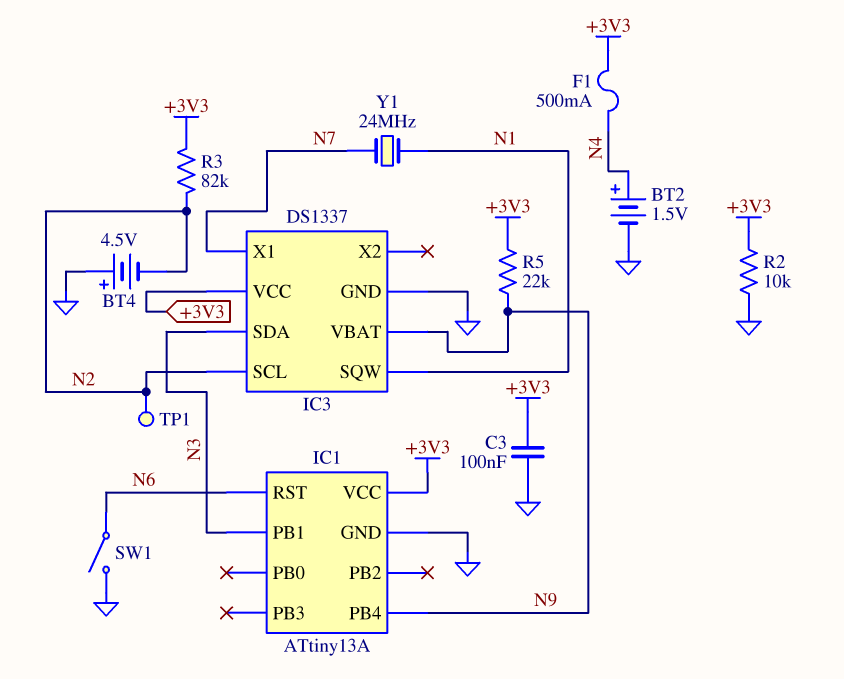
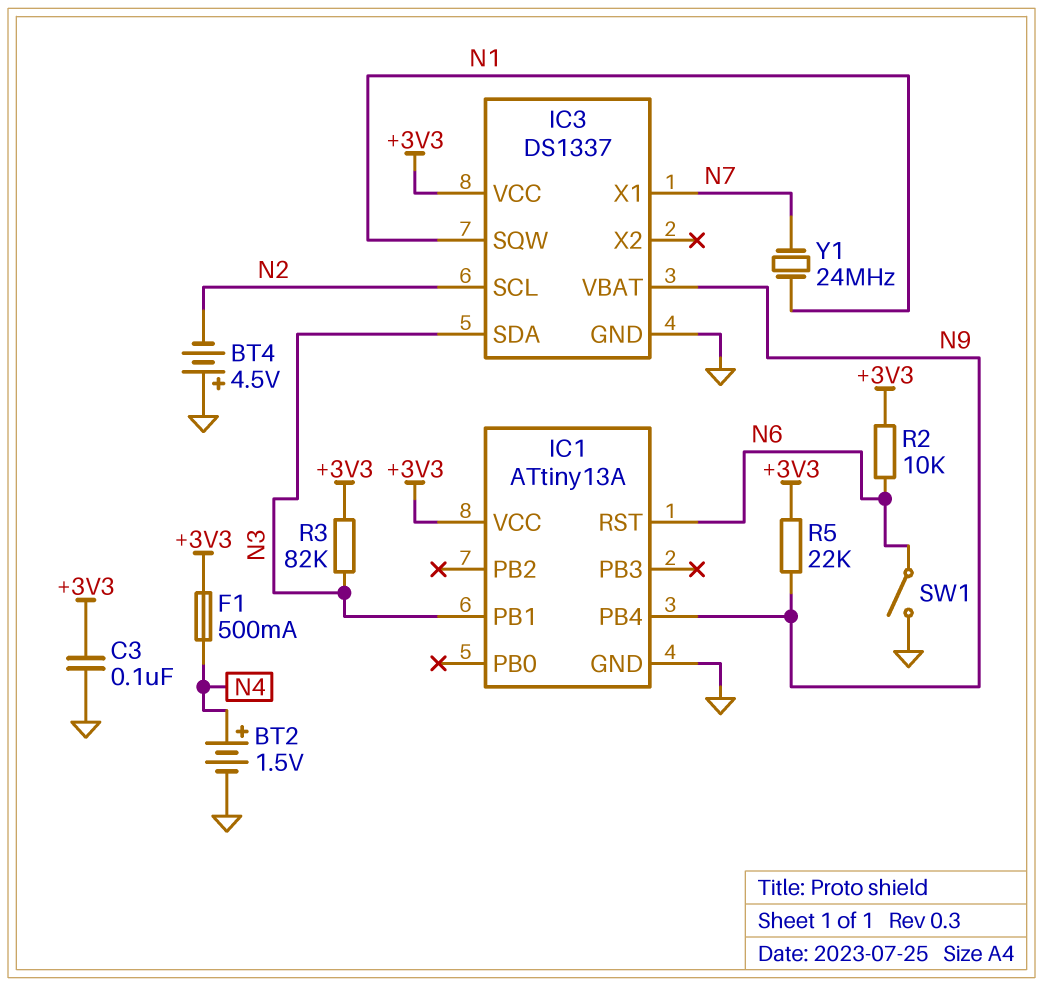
R2: 10k (+3V3, GND) -> 10k (+3V3, N6)
R3: 82k (+3V3, N2) -> 82k (+3V3, N3)
TP1: test point (N2) -> none

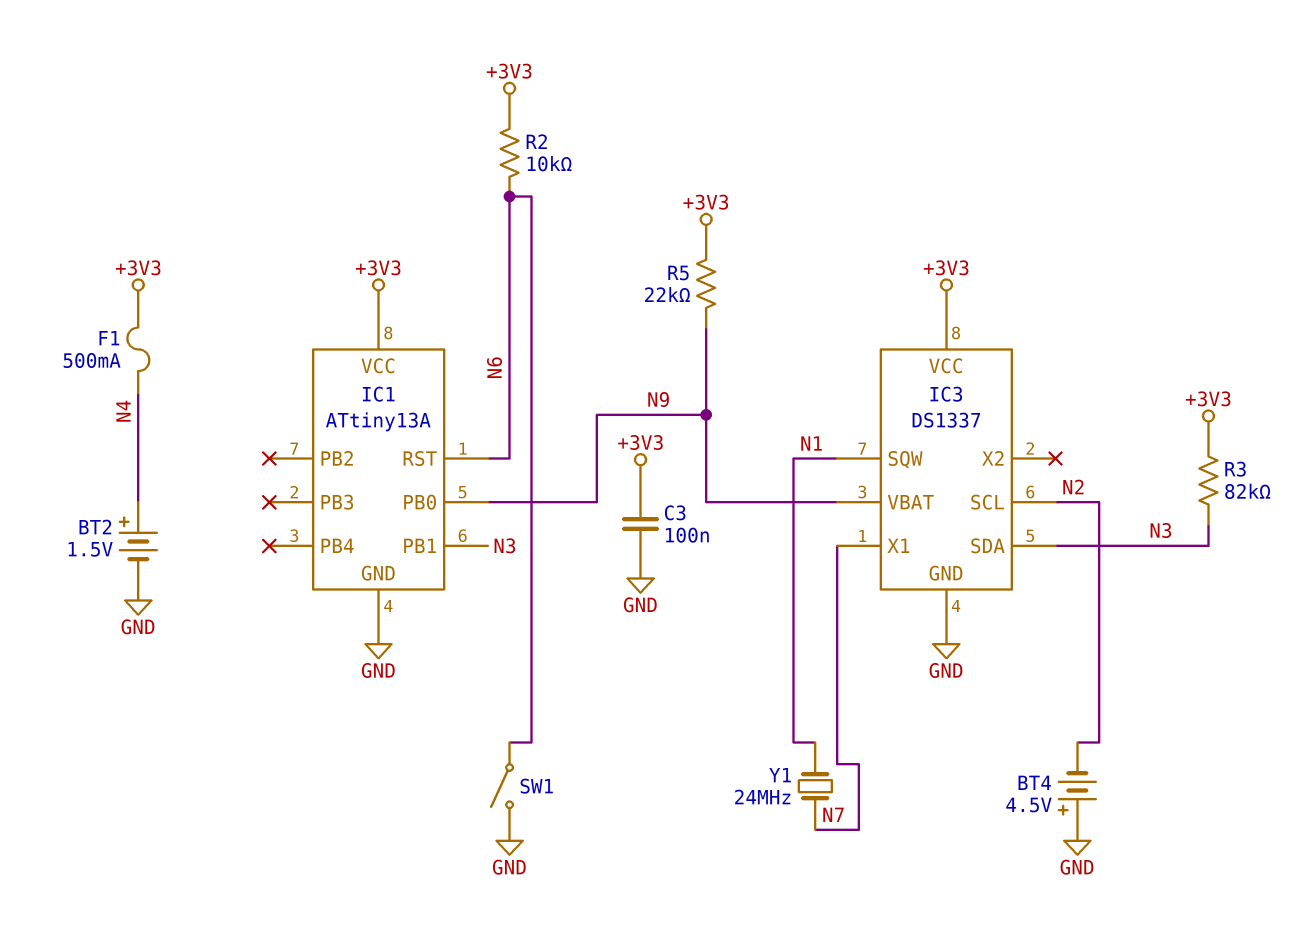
IC1 pin PB0: none -> N9
IC1 pin PB4: N9 -> none

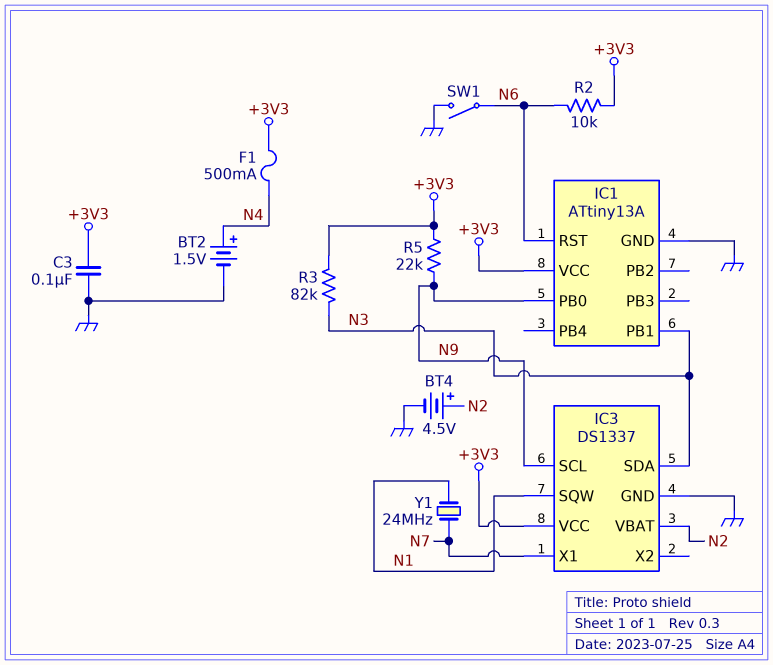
BT4: 4.5V (plus GND, minus N2) -> 4.5V (plus N2, minus GND)
IC3 pin SCL: N2 -> N9
IC3 pin VBAT: N9 -> N2

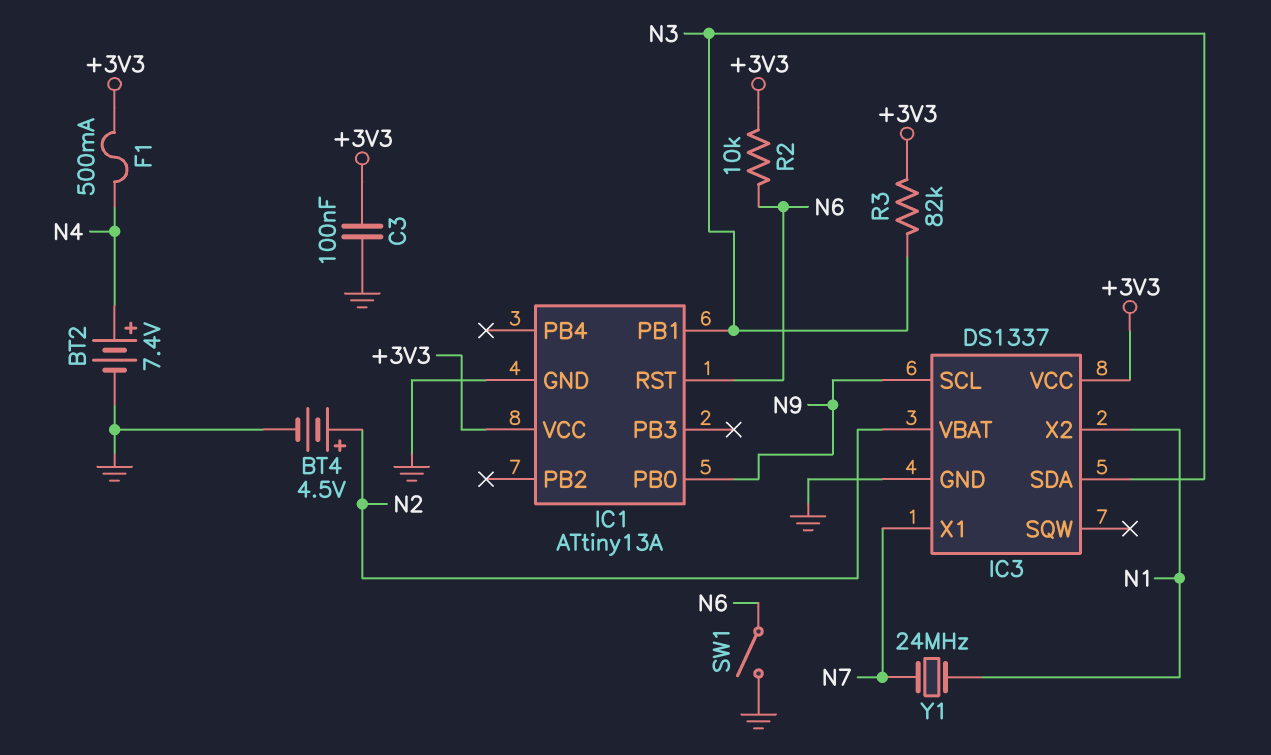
BT2: 1.5V (plus N4, minus GND) -> 7.4V (plus N4, minus GND)
IC3 pin SQW: N1 -> none
IC3 pin X2: none -> N1
R5: 22k (+3V3, N9) -> none

